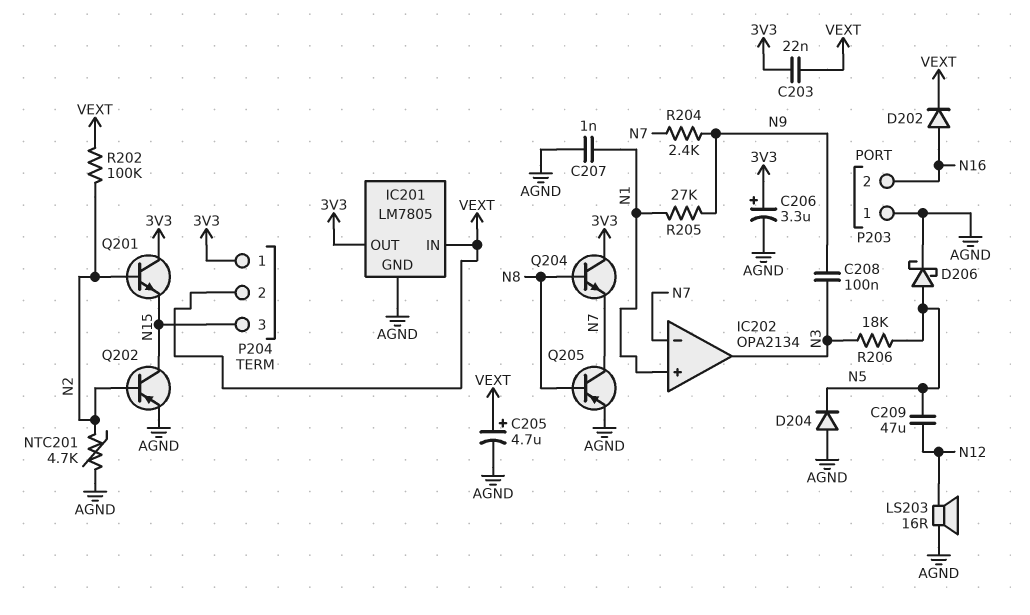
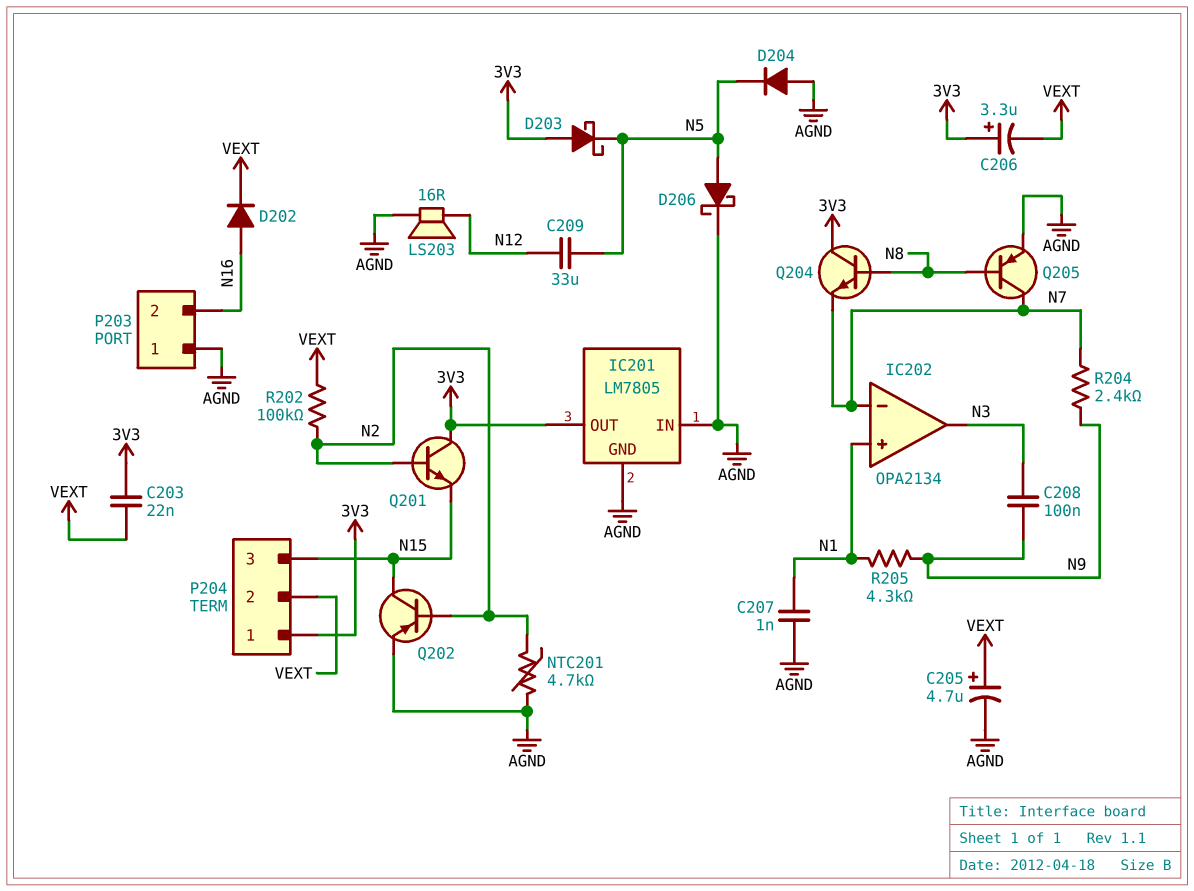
C206: 3.3uF (plus 3V3, minus AGND) -> 3.3uF (plus 3V3, minus VEXT)
C209: 47uF (N5, N12) -> 33uF (N5, N12)
D203: none -> schottky (A 3V3, K N5)
IC201 pin IN: VEXT -> AGND
R205: 27k (N1, N9) -> 4.3k (N1, N9)
R206: 18k (N3, N5) -> none

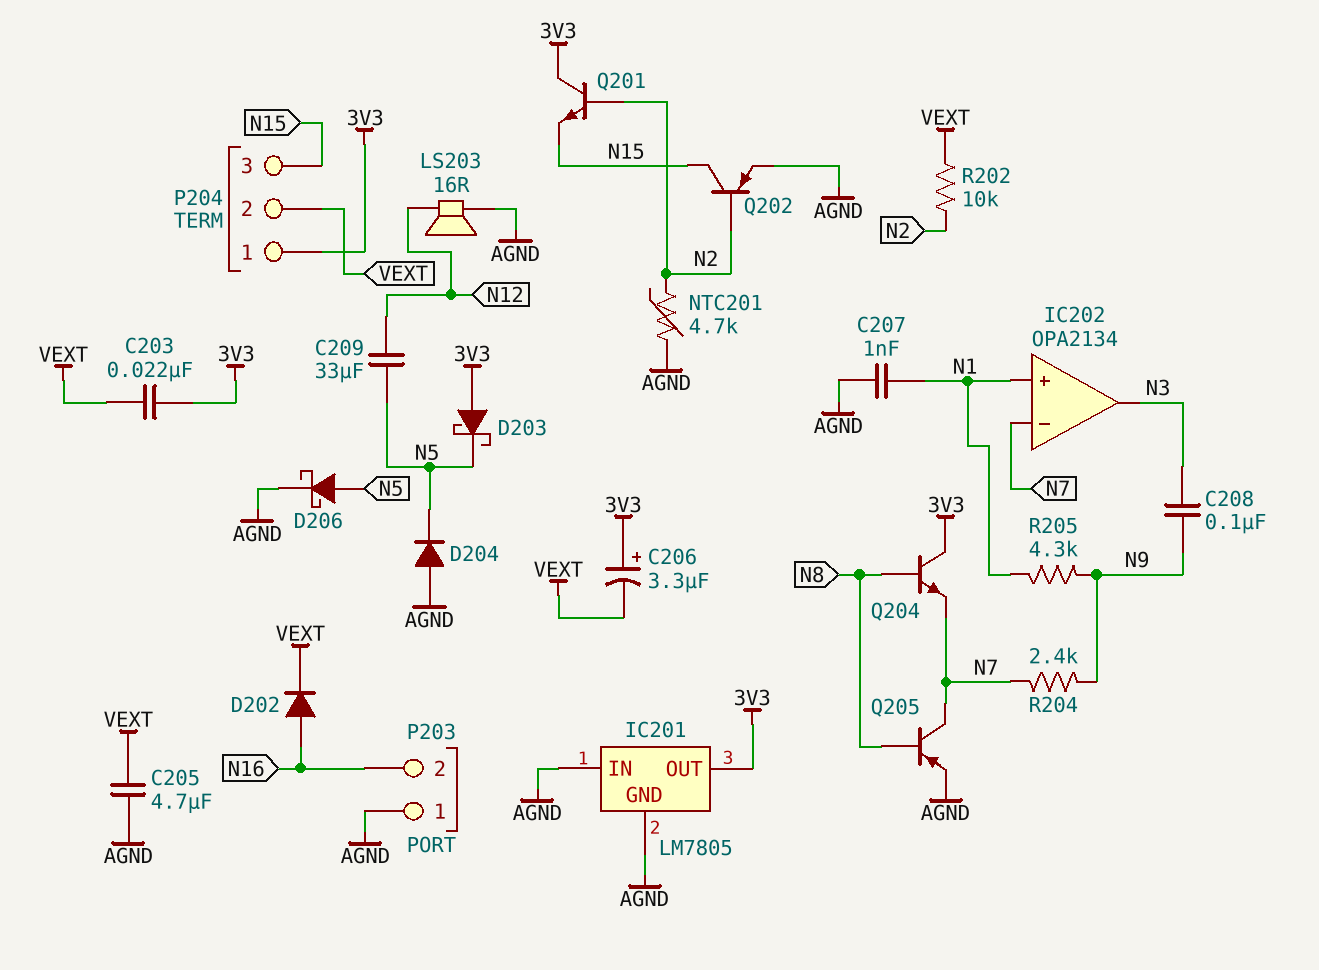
C205: 4.7uF (plus VEXT, minus AGND) -> 4.7uF (AGND, VEXT)
R202: 100k (N2, VEXT) -> 10k (N2, VEXT)

